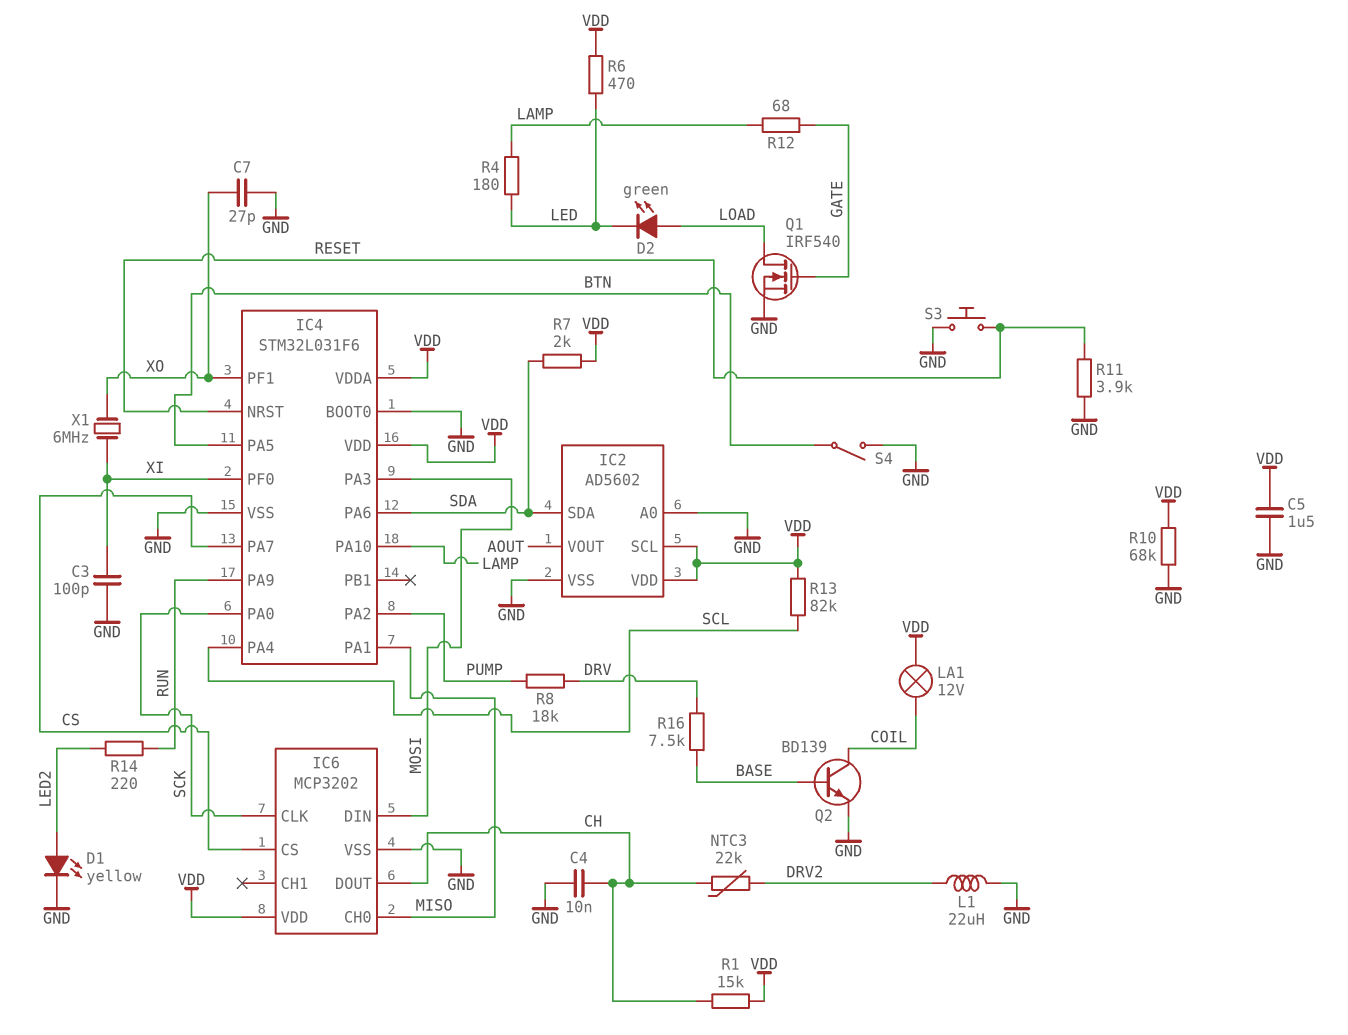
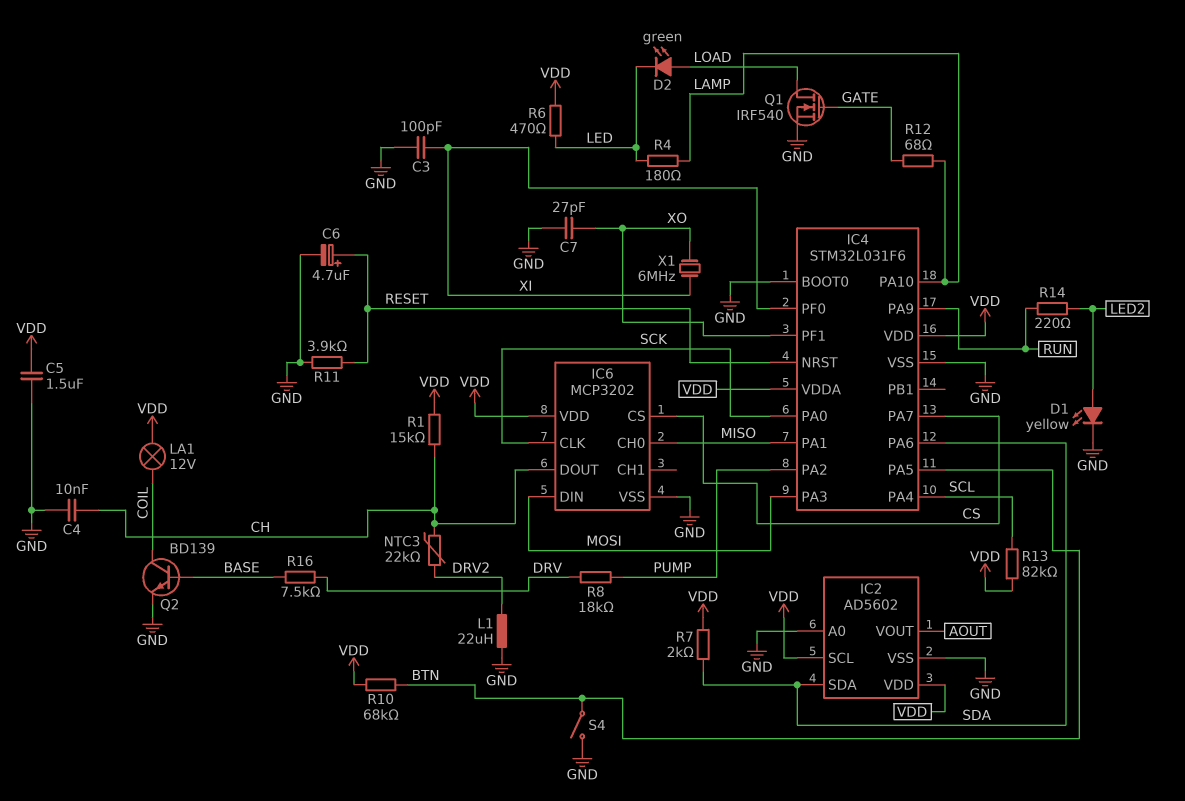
C6: none -> 4.7uF (plus RESET, minus GND)
R10: 68k (GND, VDD) -> 68k (BTN, VDD)
S3: button (GND, RESET) -> none

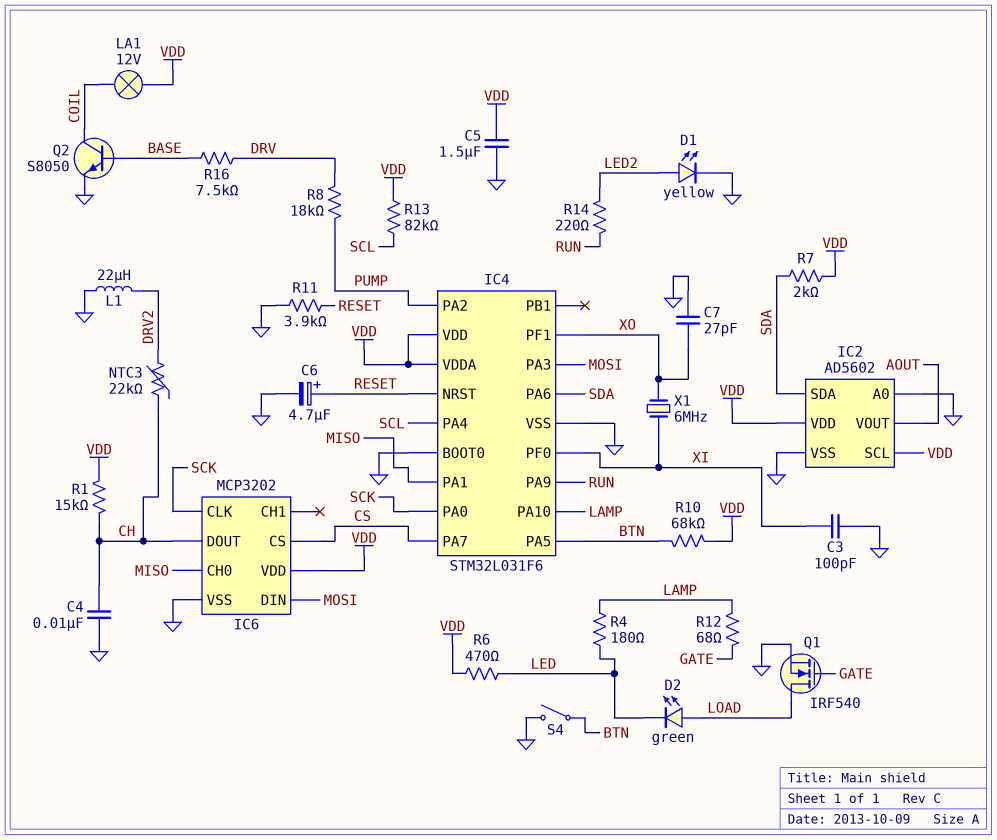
Q2: NPN BD139 (B BASE, C COIL, E GND) -> NPN S8050 (B BASE, C COIL, E GND)

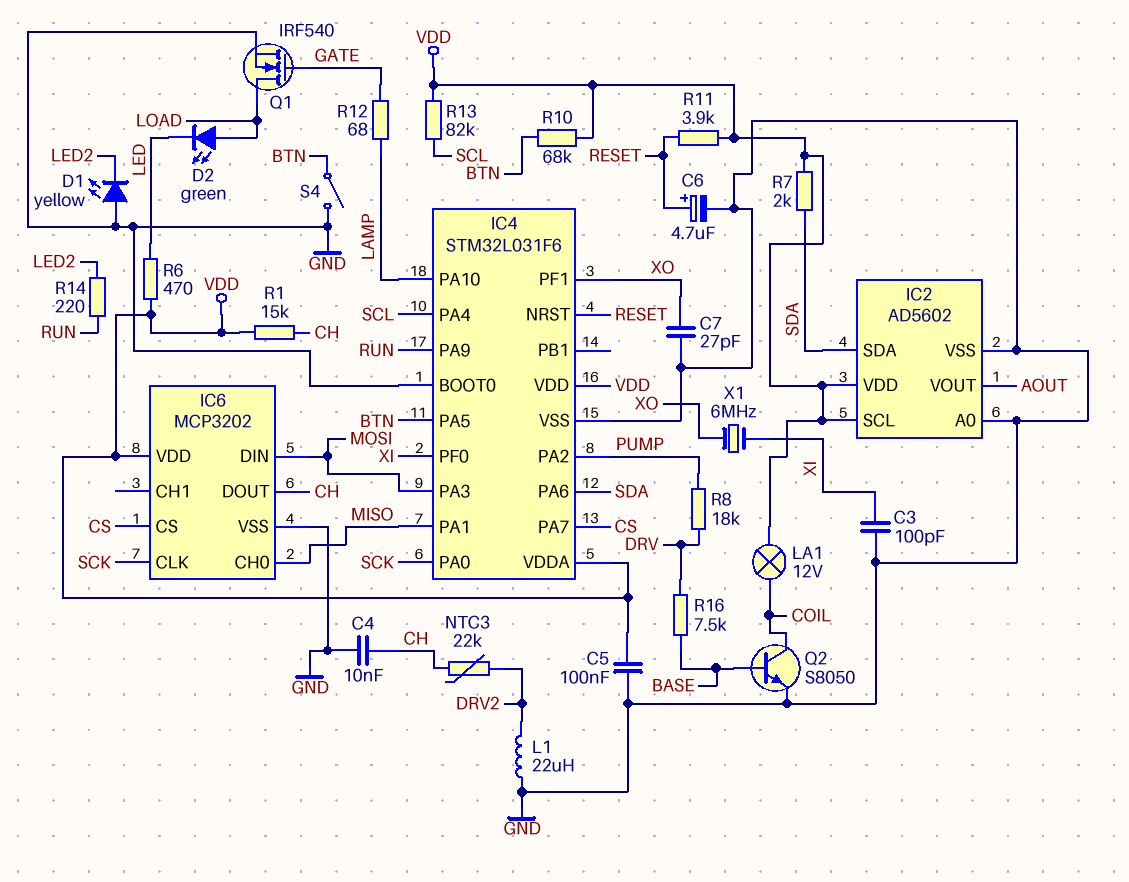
C5: 1.5uF (GND, VDD) -> 100nF (GND, VDD)
D1: LED yellow (A LED2, K GND) -> LED yellow (A GND, K LED2)
R4: 180 (LAMP, LED) -> none
R11: 3.9k (GND, RESET) -> 3.9k (RESET, VDD)

